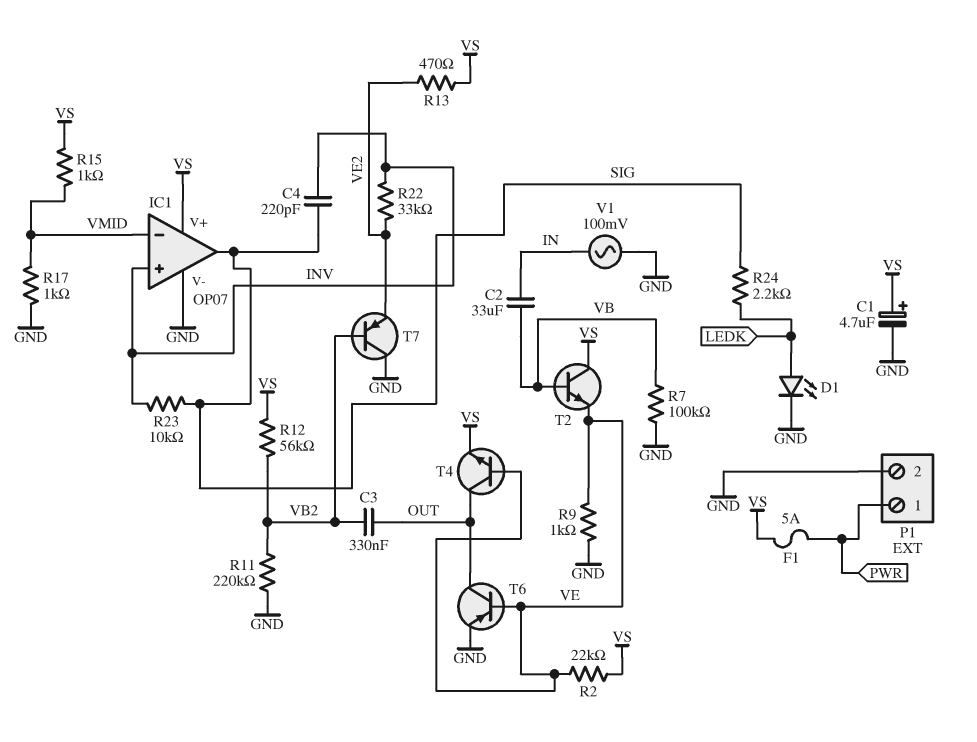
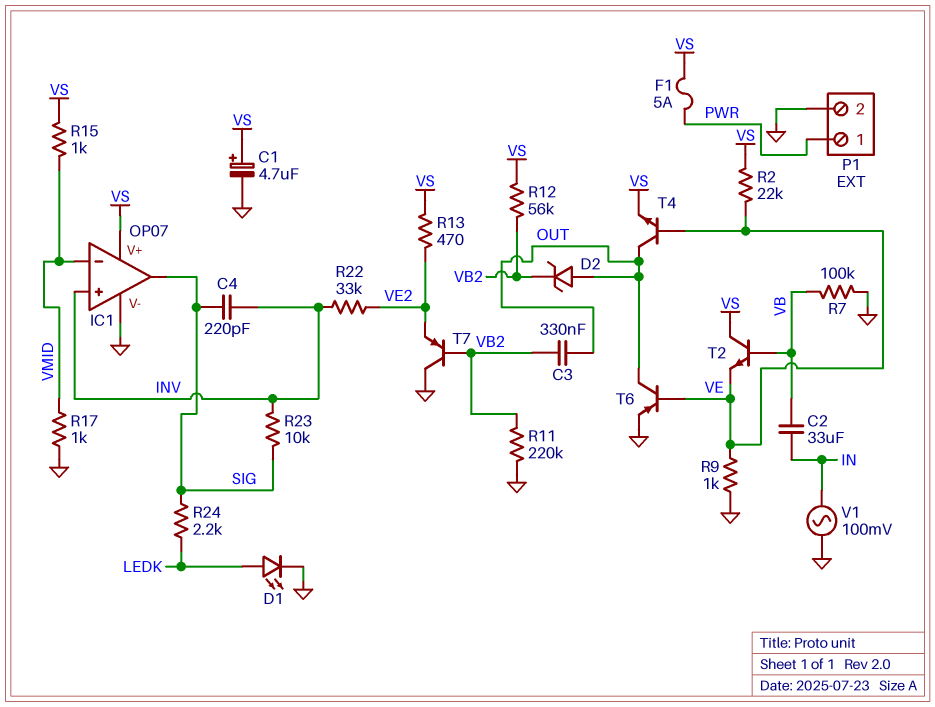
D2: none -> zener (A OUT, K VB2)

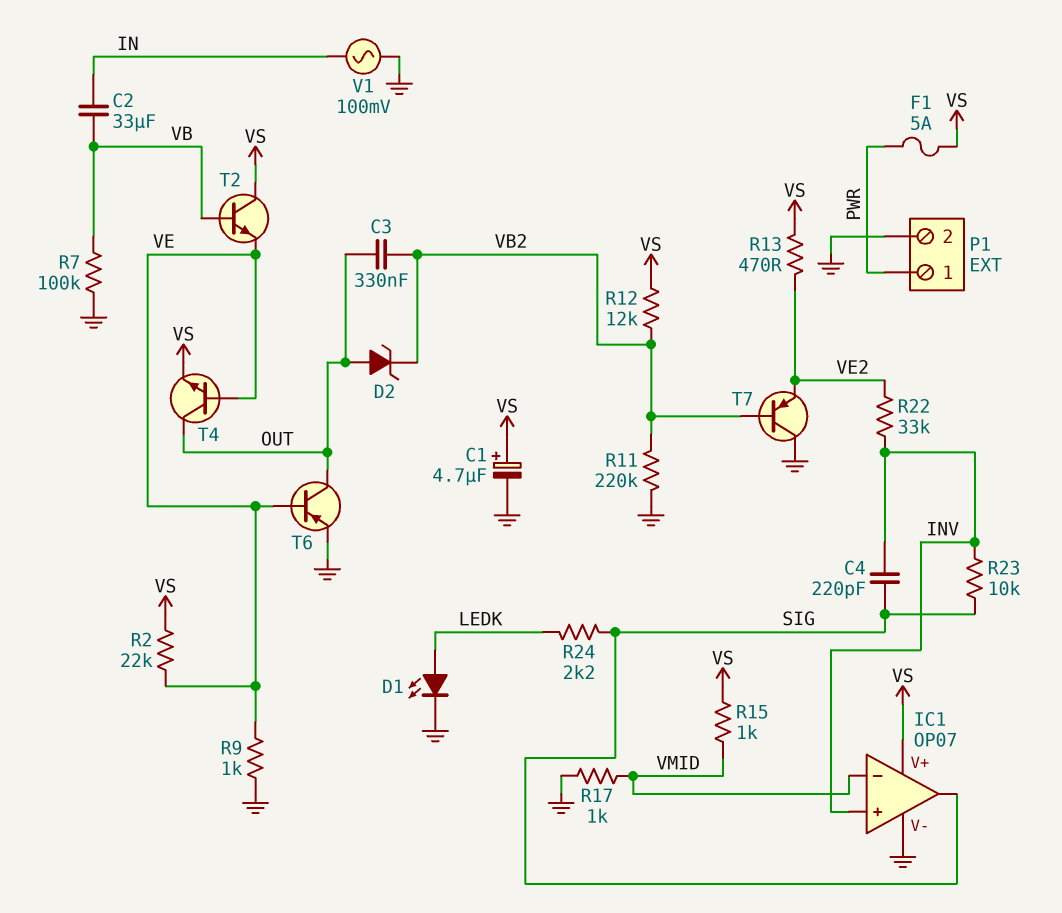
R12: 56k (VB2, VS) -> 12k (VB2, VS)

